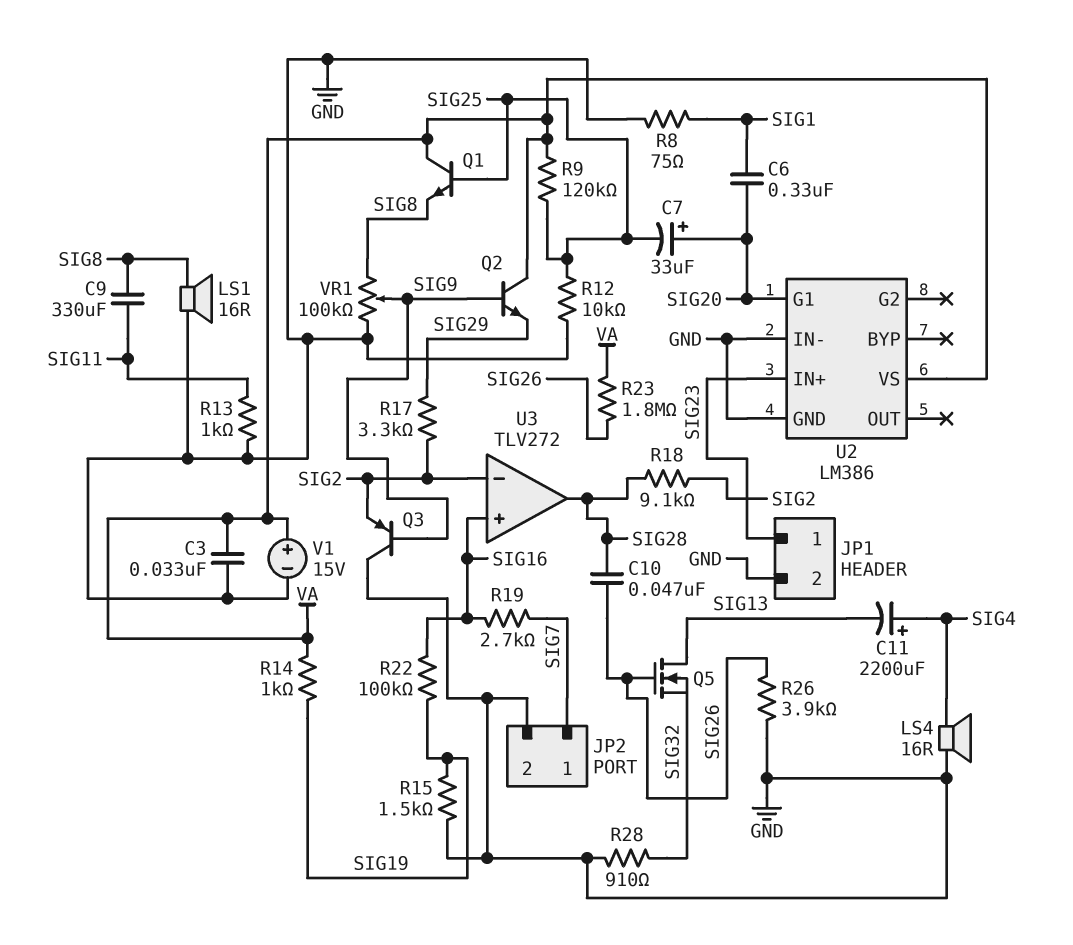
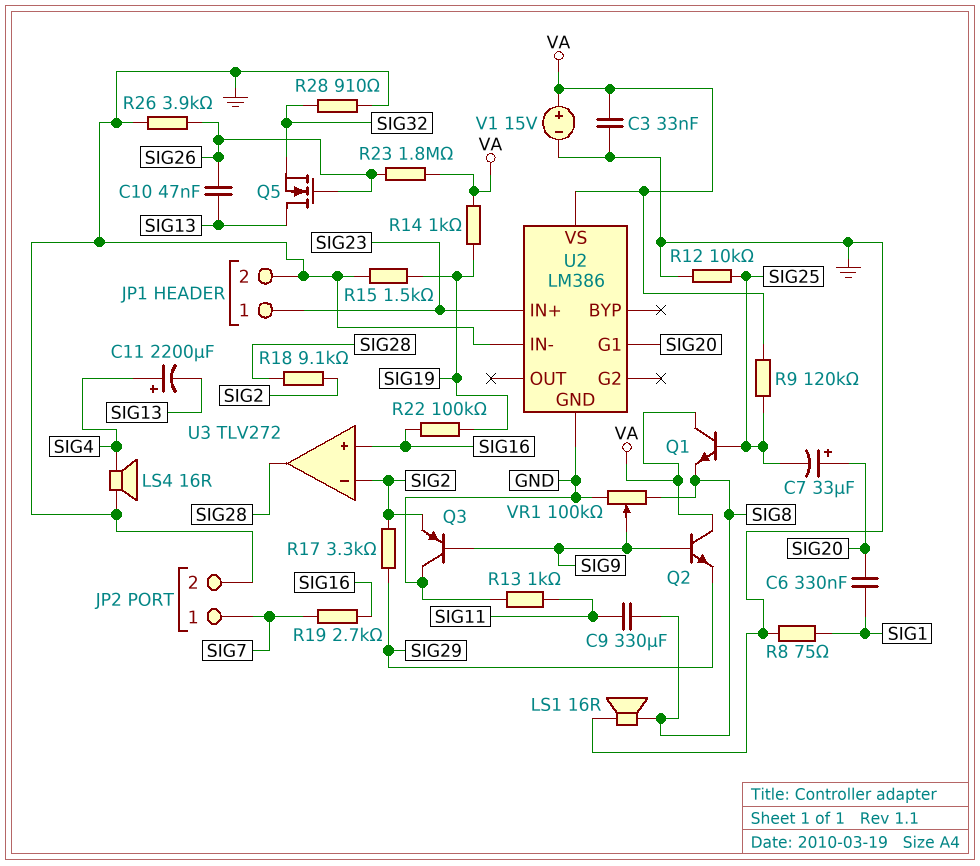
C10: 47nF (SIG26, SIG28) -> 47nF (SIG13, SIG26)

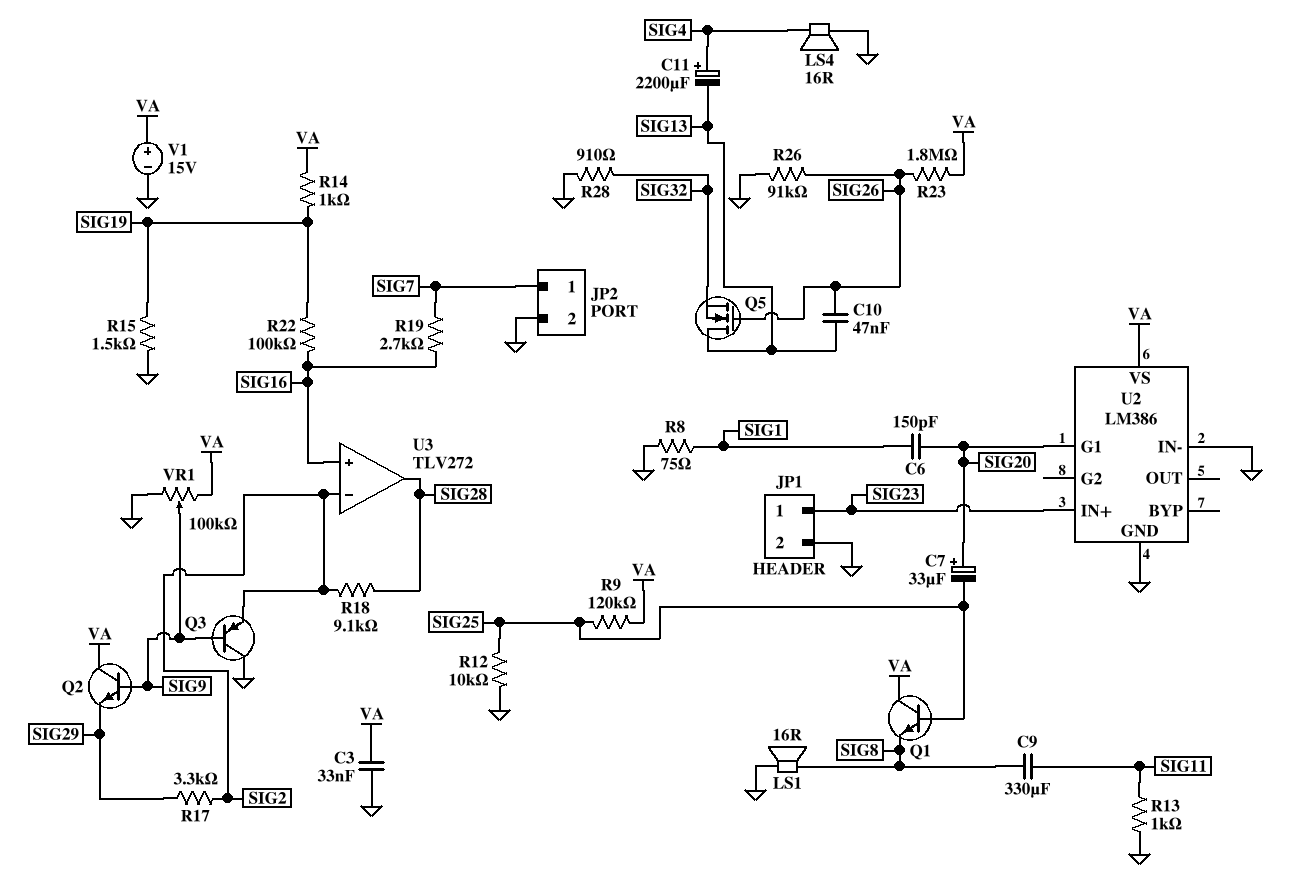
C6: 330nF (SIG1, SIG20) -> 150pF (SIG1, SIG20)
R26: 3.9k (GND, SIG26) -> 91k (GND, SIG26)
VR1: 100k (GND, SIG8, wiper SIG9) -> 100k (GND, VA, wiper SIG9)

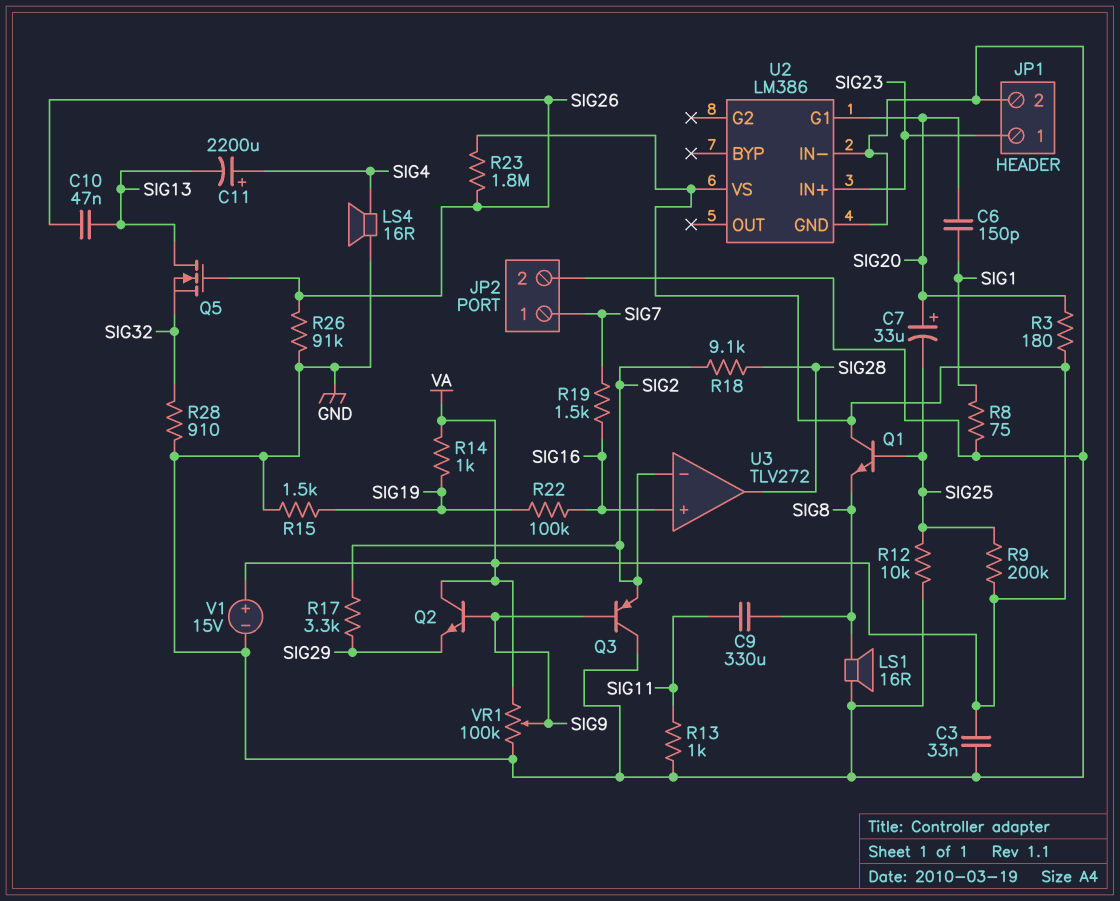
R3: none -> 180 (SIG20, VA)
R9: 120k (SIG25, VA) -> 200k (SIG25, VA)
R19: 2.7k (SIG7, SIG16) -> 1.5k (SIG7, SIG16)

